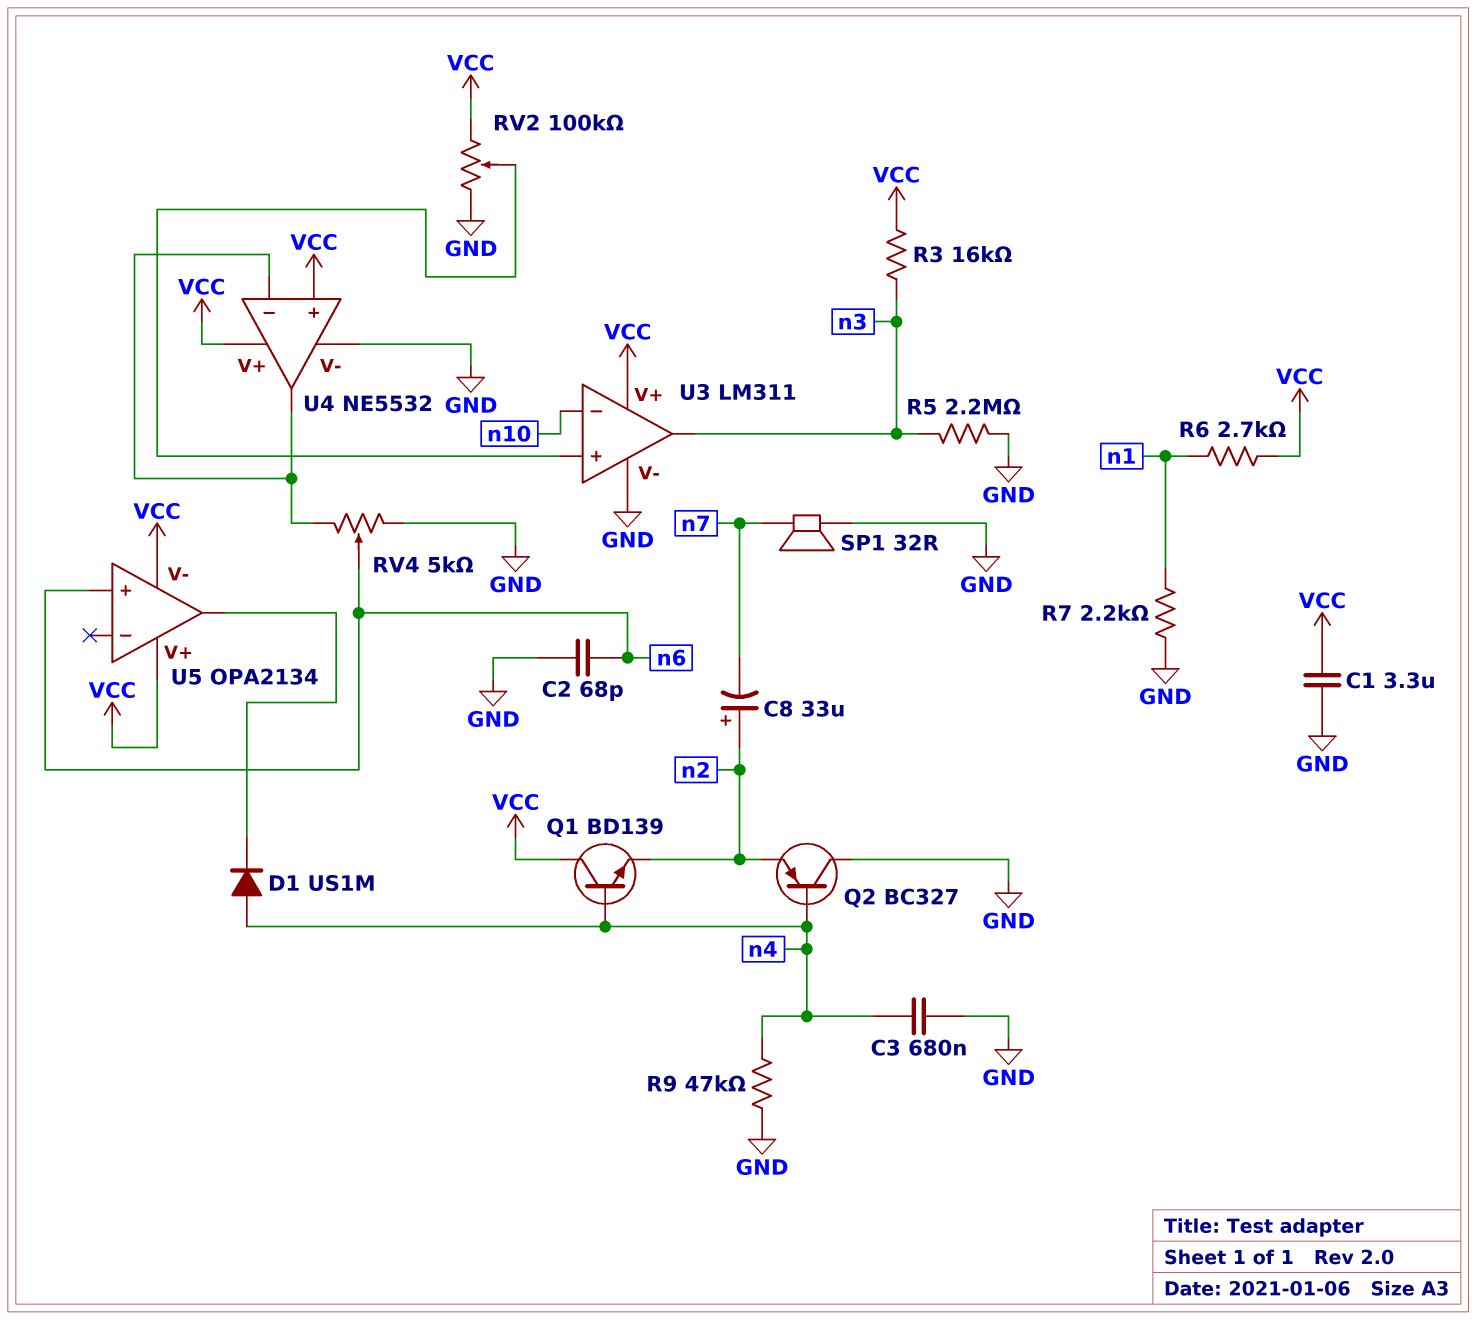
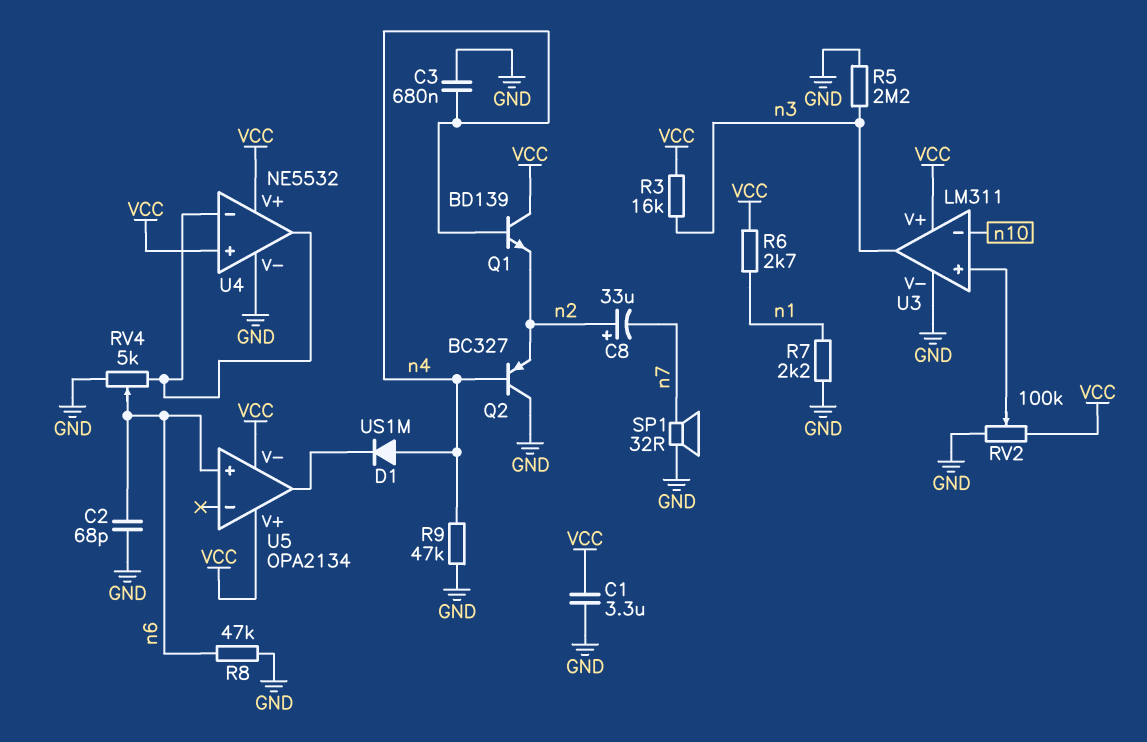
R8: none -> 47k (GND, n6)

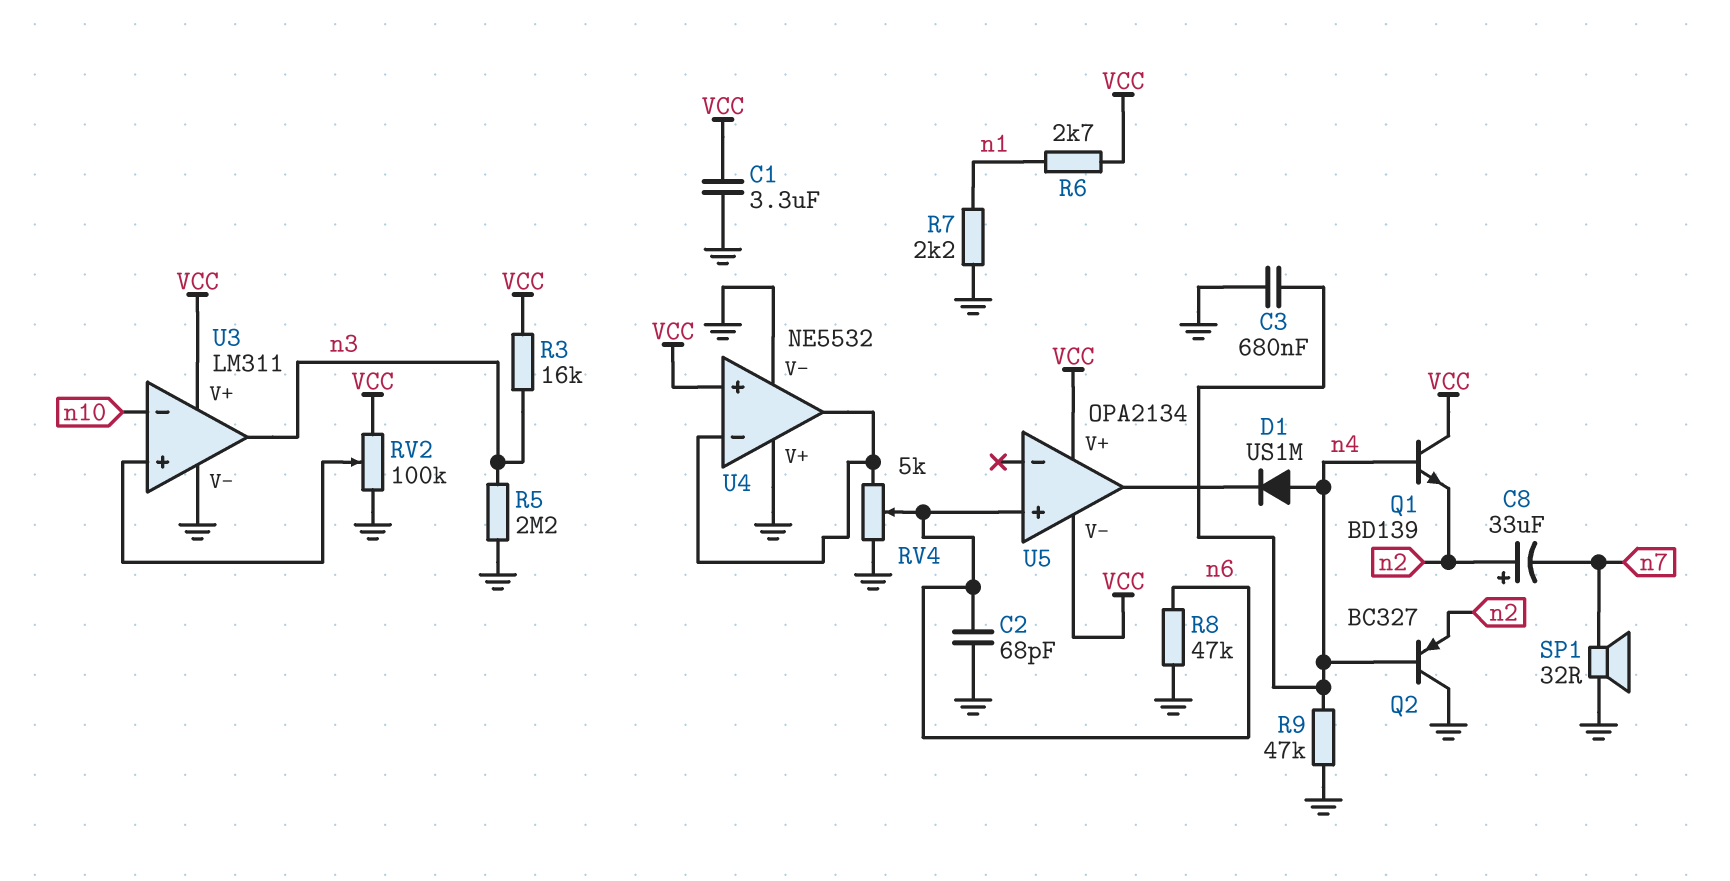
U4 pin V+: VCC -> GND

